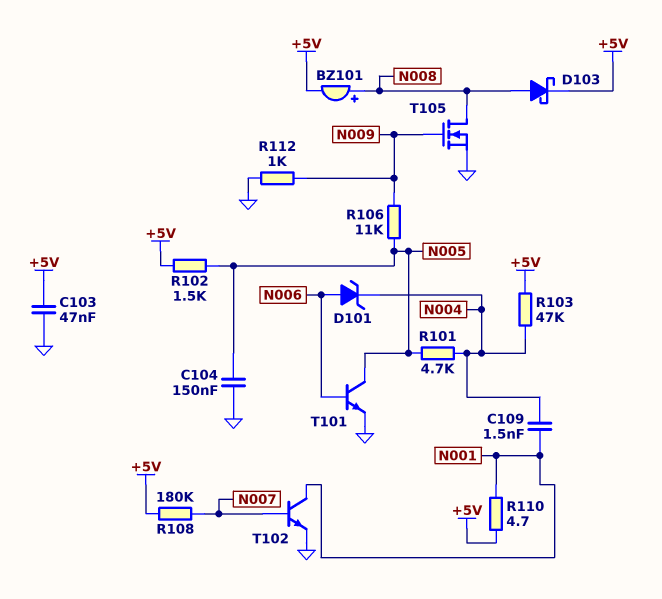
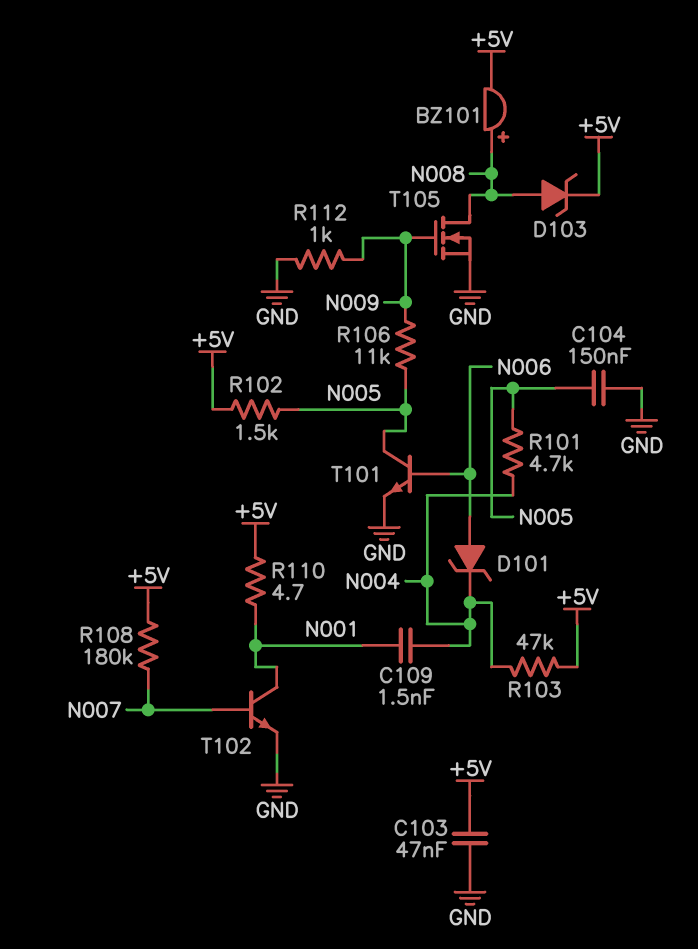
D103: schottky (A N008, K +5V) -> zener (A N008, K +5V)

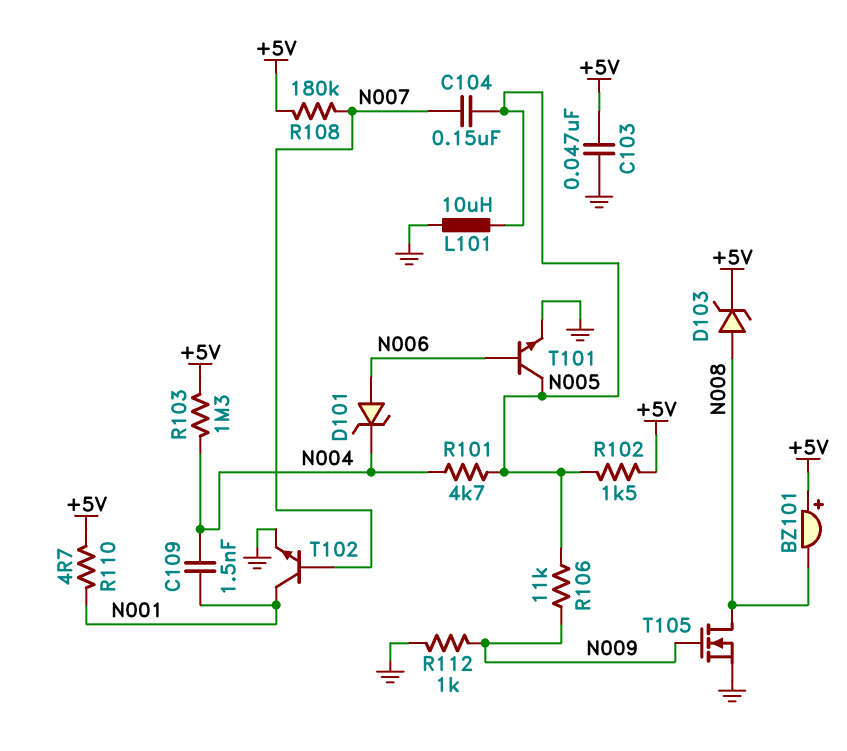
BZ101: buzzer (plus N008, minus +5V) -> buzzer (plus +5V, minus N008)
C104: 150nF (GND, N005) -> 150nF (N005, N007)
L101: none -> 10uH (GND, N005)
R103: 47k (+5V, N004) -> 1.3M (+5V, N004)

